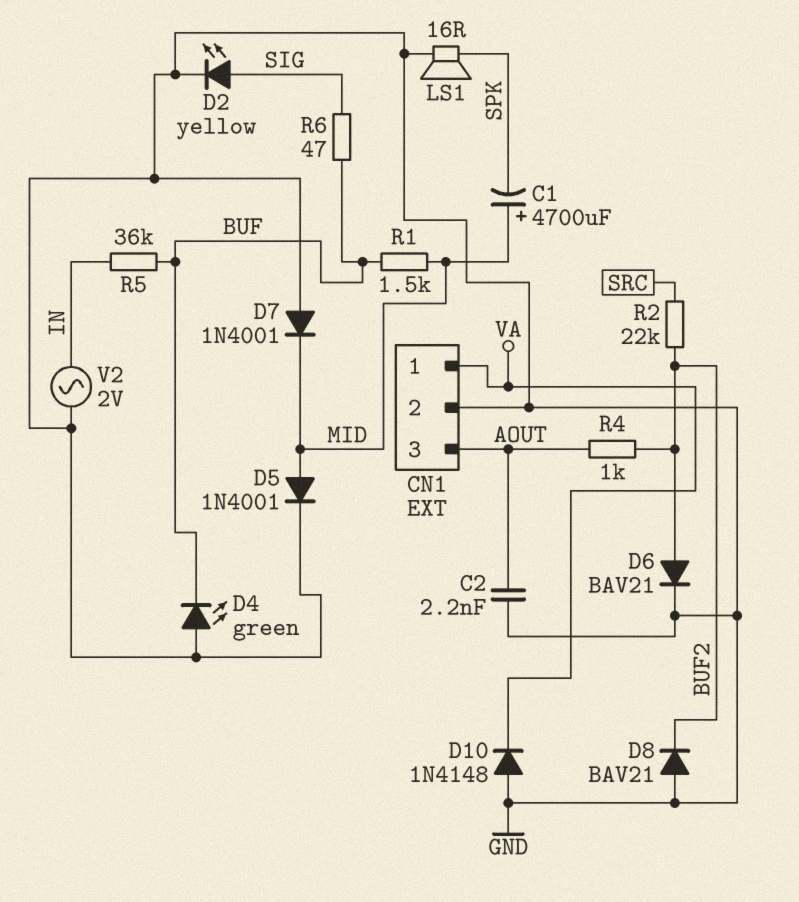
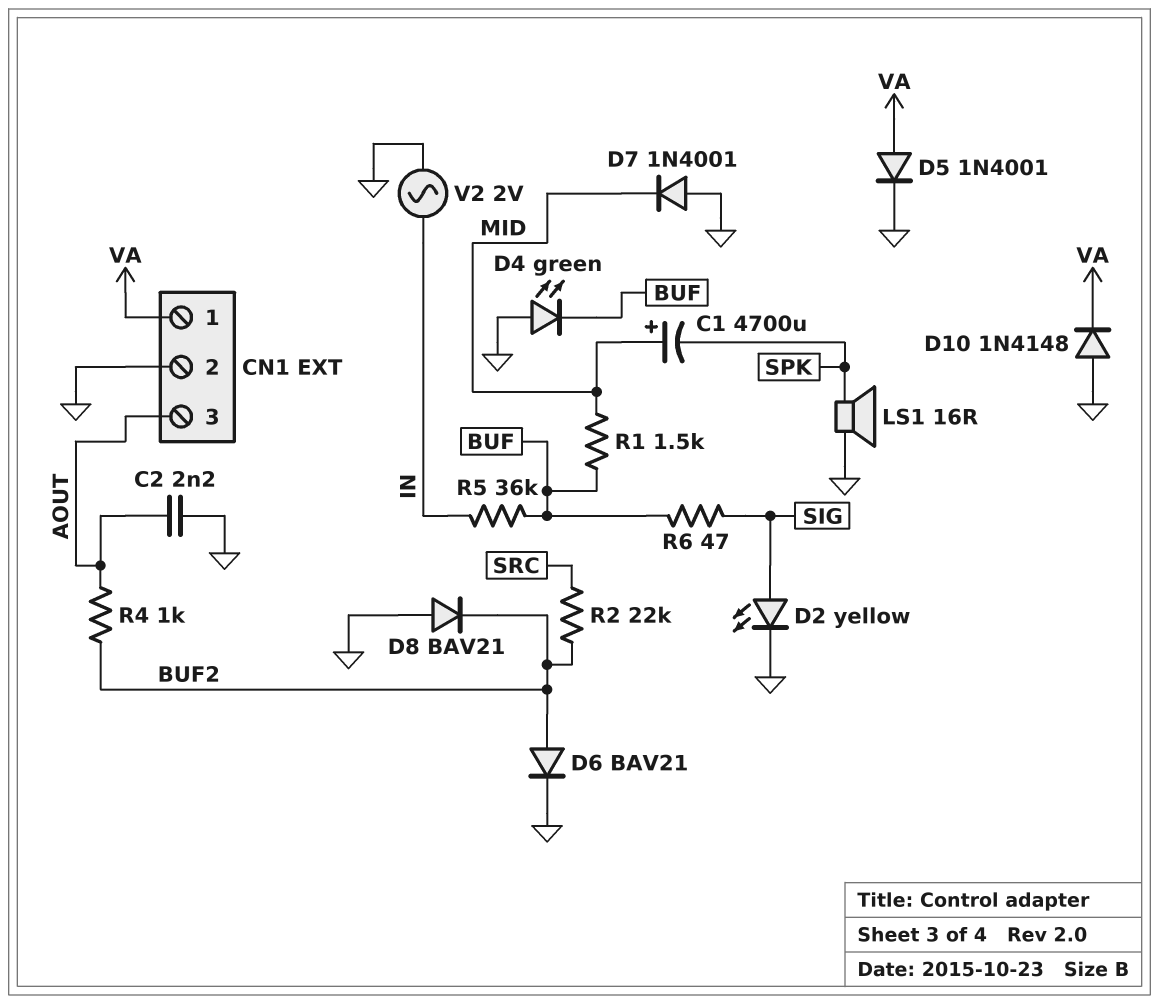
D5: diode 1N4001 (A MID, K GND) -> diode 1N4001 (A VA, K GND)

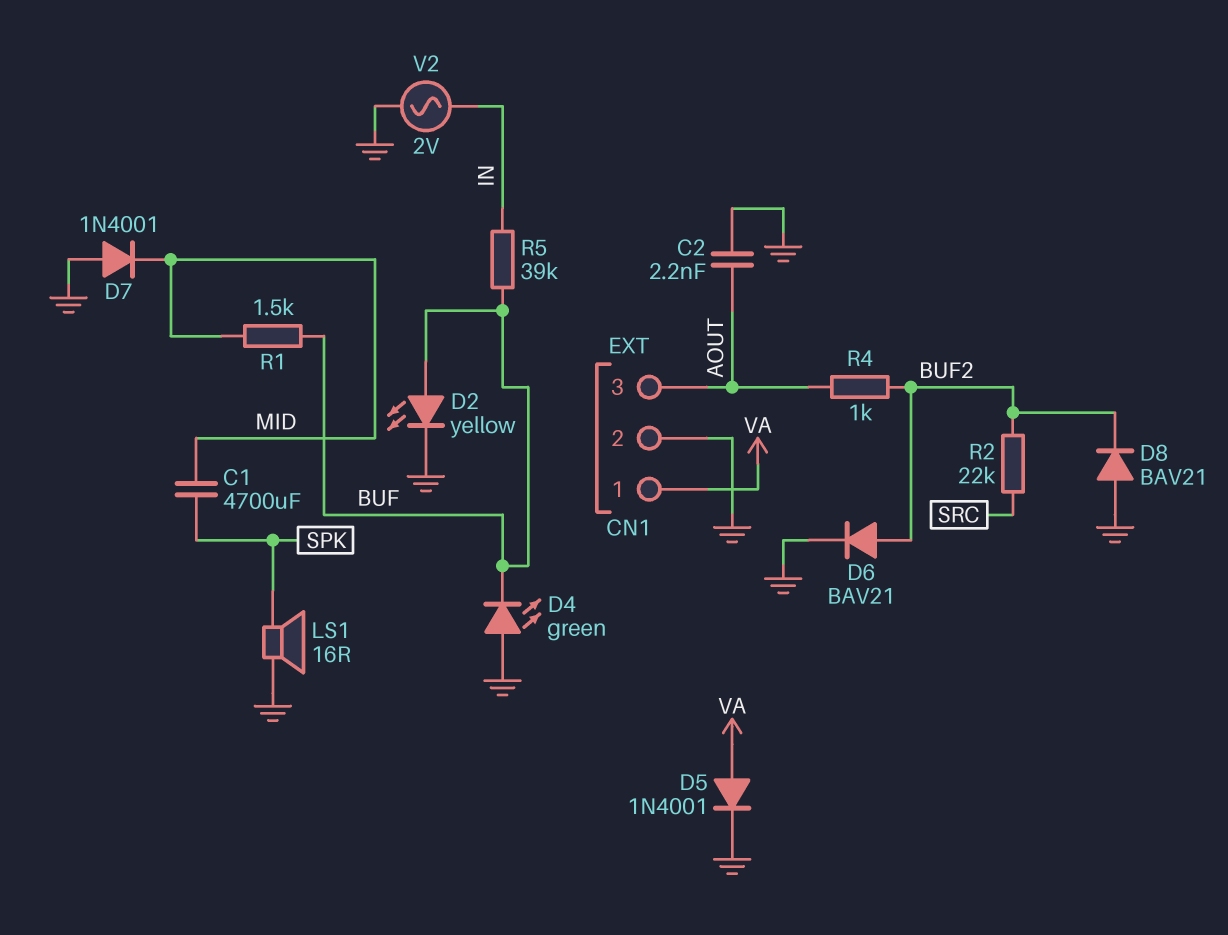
C1: 4700uF (plus MID, minus SPK) -> 4700uF (MID, SPK)
D2: LED yellow (A SIG, K GND) -> LED yellow (A BUF, K GND)
D10: diode 1N4148 (A GND, K VA) -> none
R5: 36k (BUF, IN) -> 39k (BUF, IN)
R6: 47 (BUF, SIG) -> none

